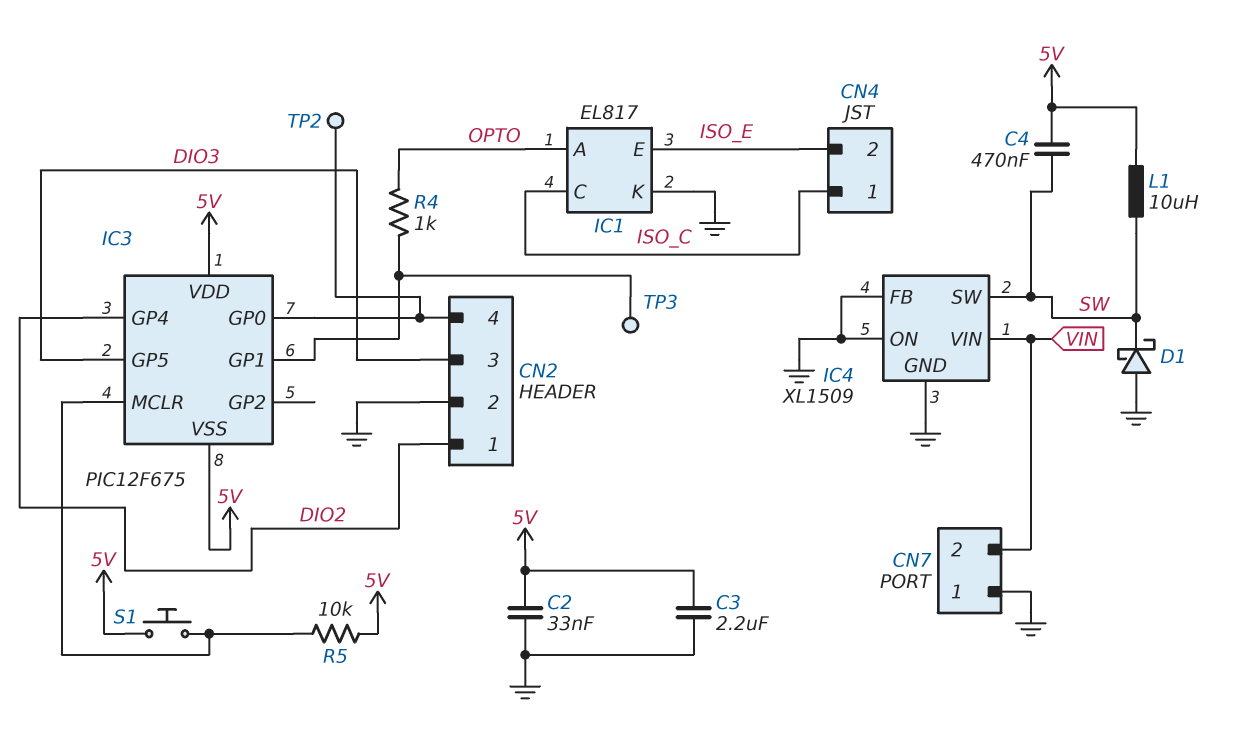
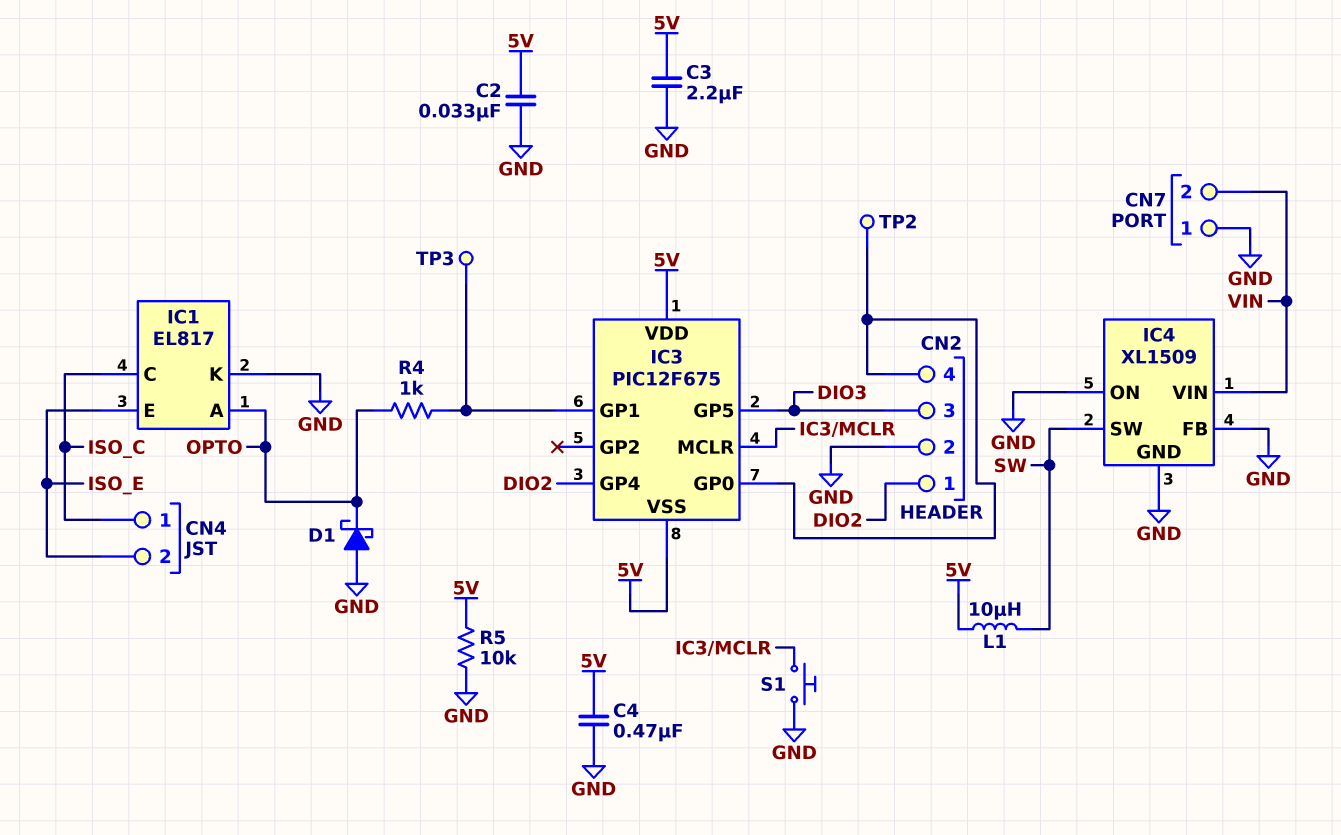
C4: 470nF (5V, SW) -> 470nF (5V, GND)
D1: schottky (A GND, K SW) -> schottky (A GND, K OPTO)
R5: 10k (5V, IC3/MCLR) -> 10k (5V, GND)
S1: button (5V, IC3/MCLR) -> button (GND, IC3/MCLR)

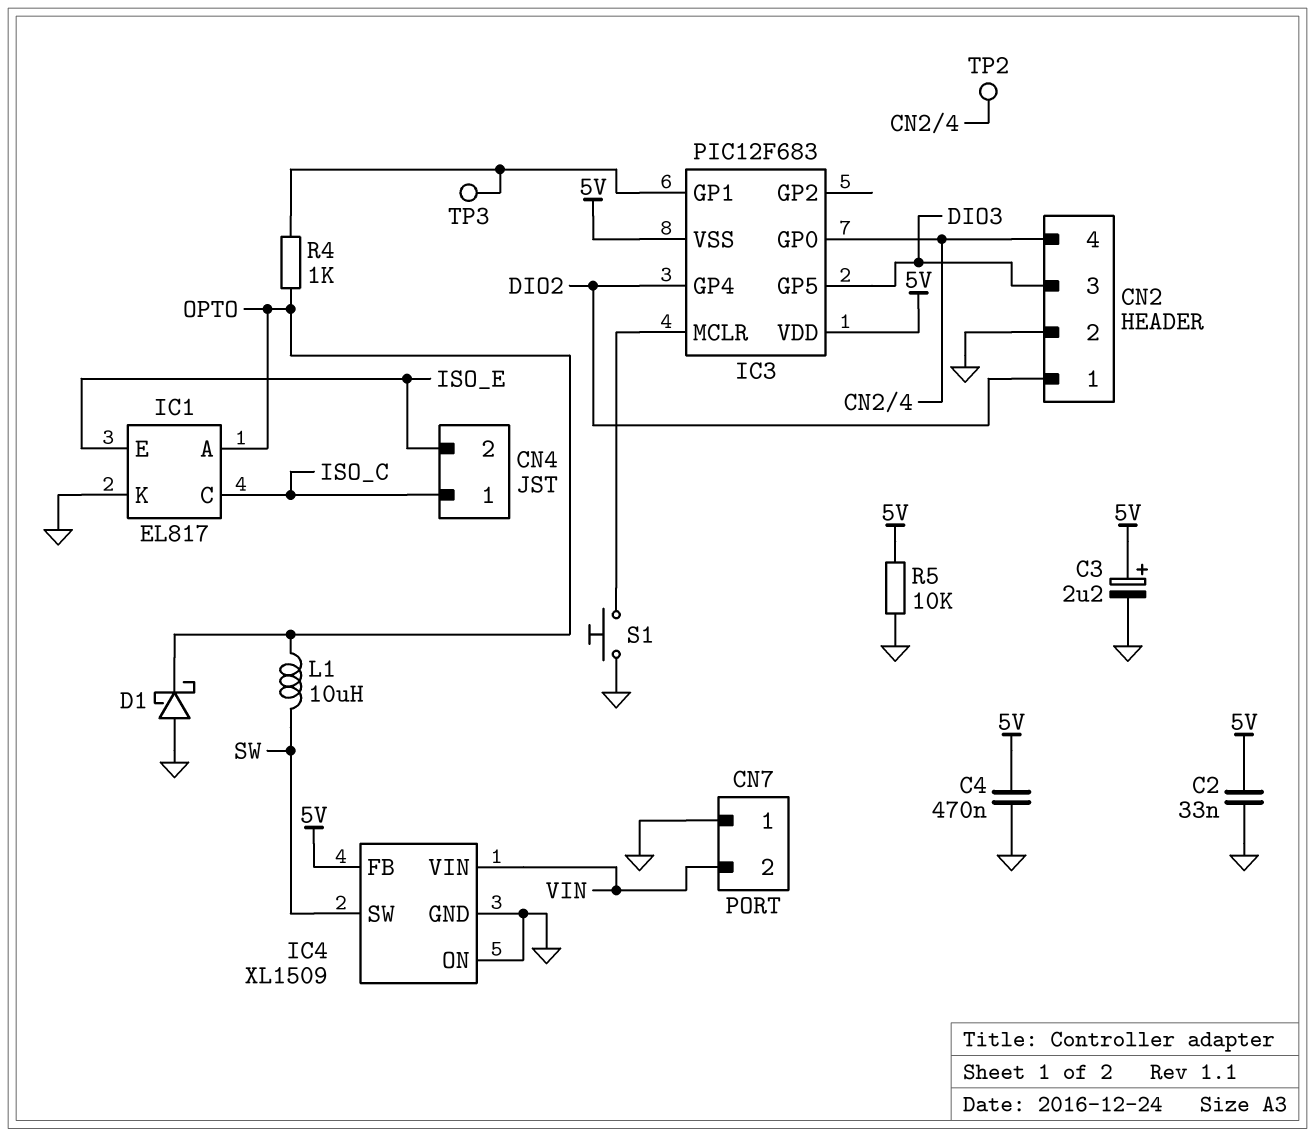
C3: 2.2uF (5V, GND) -> 2.2uF (plus 5V, minus GND)
IC3: PIC12F675 -> PIC12F683
IC4 pin FB: GND -> 5V
L1: 10uH (5V, SW) -> 10uH (OPTO, SW)

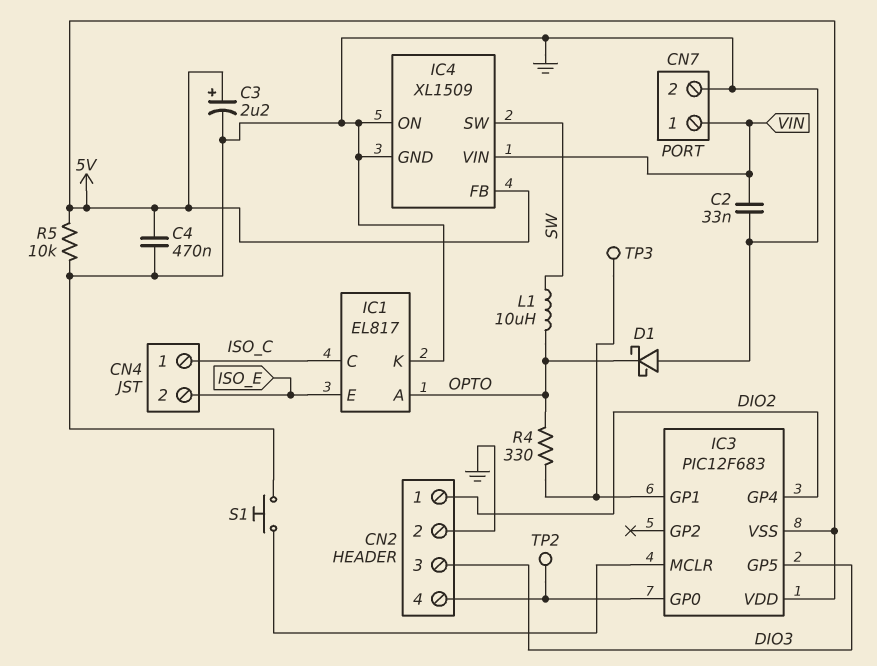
C2: 33nF (5V, GND) -> 33nF (GND, VIN)
CN7 pin 1: GND -> VIN
CN7 pin 2: VIN -> GND
R4: 1k (IC3/GP1, OPTO) -> 330 (IC3/GP1, OPTO)

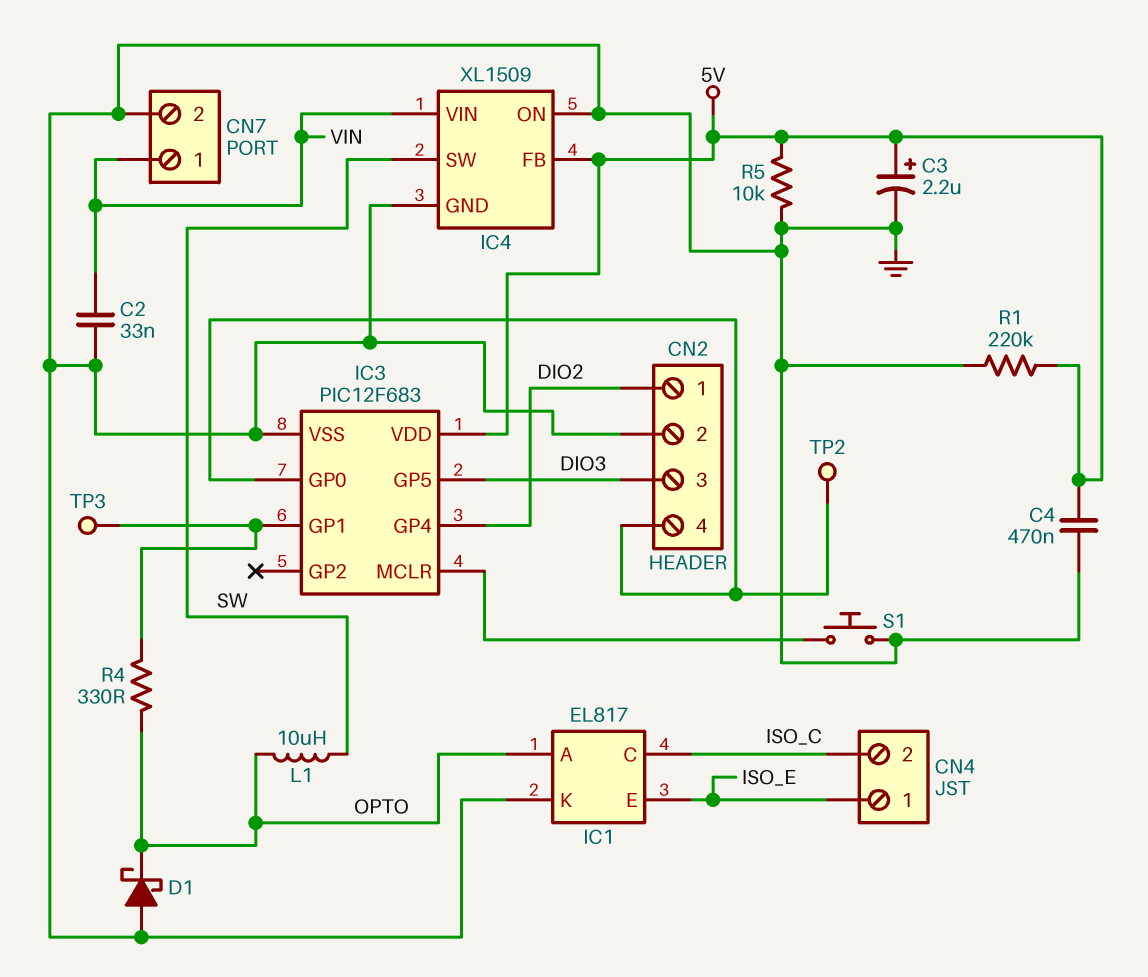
CN4 pin 1: ISO_C -> ISO_E
CN4 pin 2: ISO_E -> ISO_C
IC3 pin VSS: 5V -> GND
R1: none -> 220k (5V, GND)

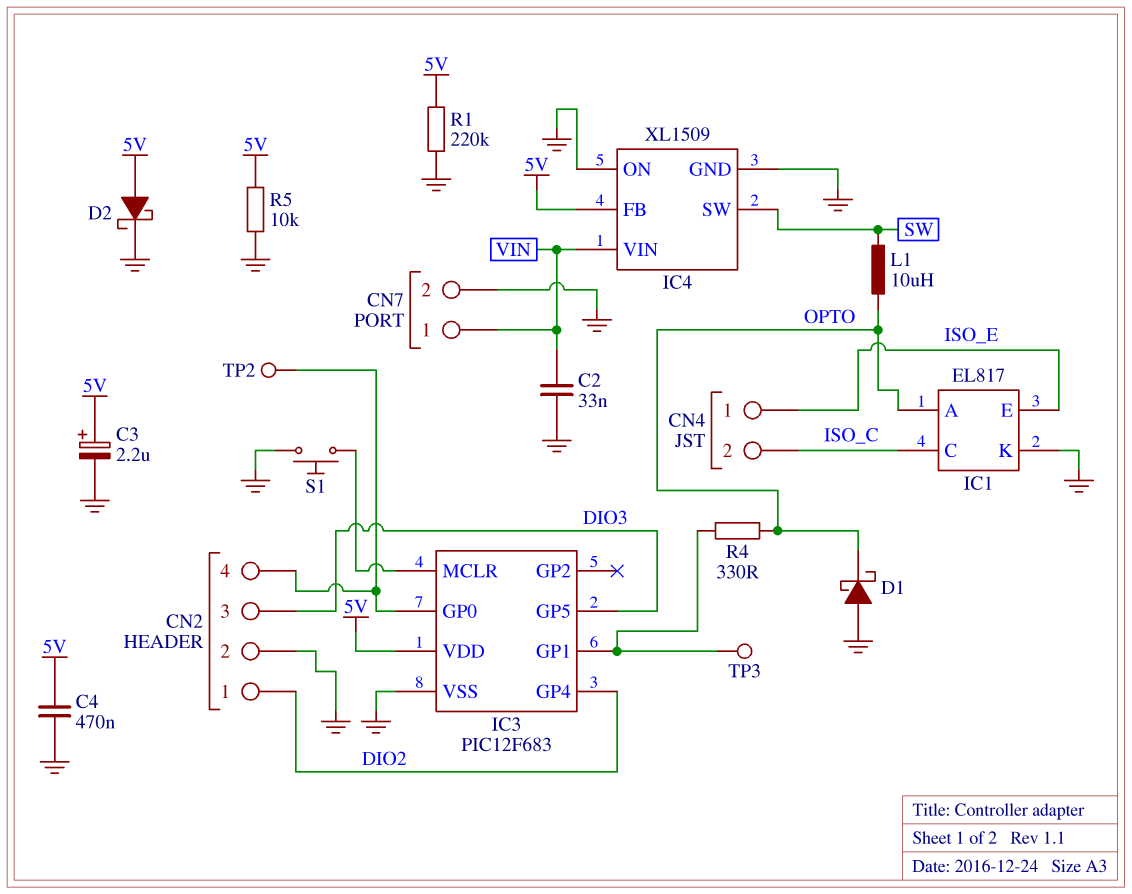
D2: none -> schottky (A 5V, K GND)

